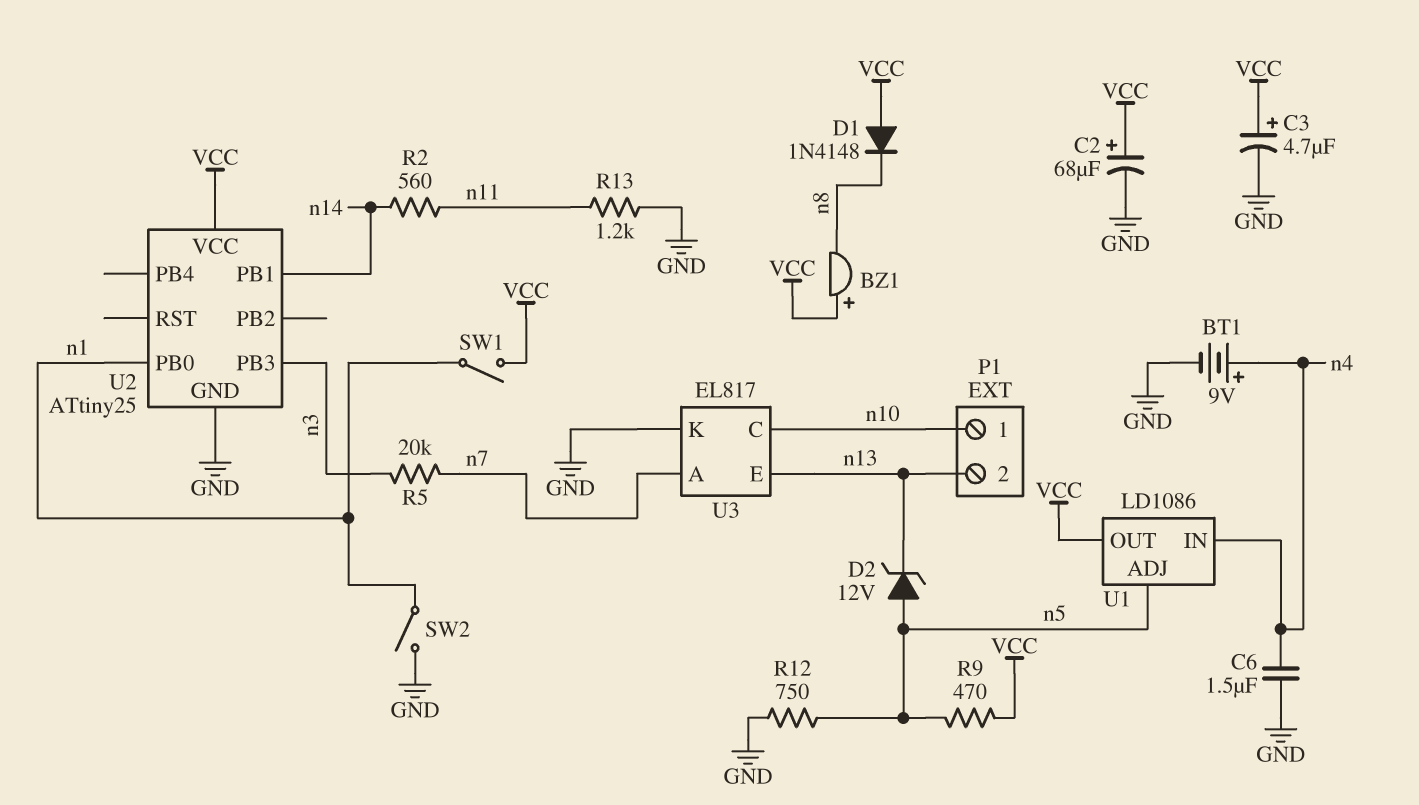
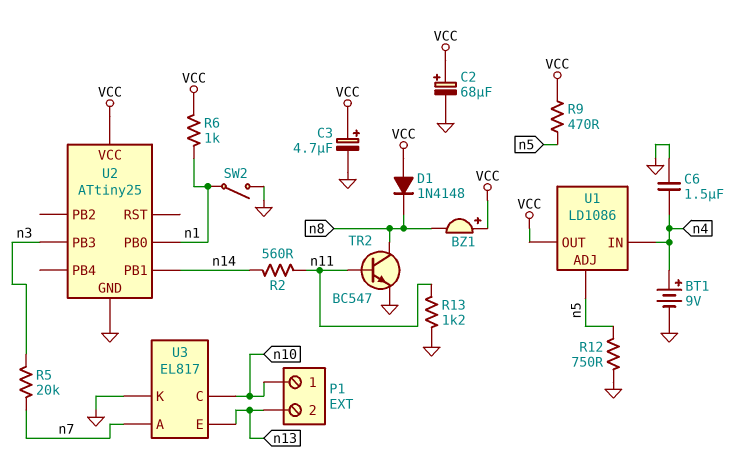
D2: zener 12V (A n5, K n13) -> none
R6: none -> 1k (VCC, n1)
SW1: switch (VCC, n1) -> none
TR2: none -> NPN BC547 (B n11, C n8, E GND)

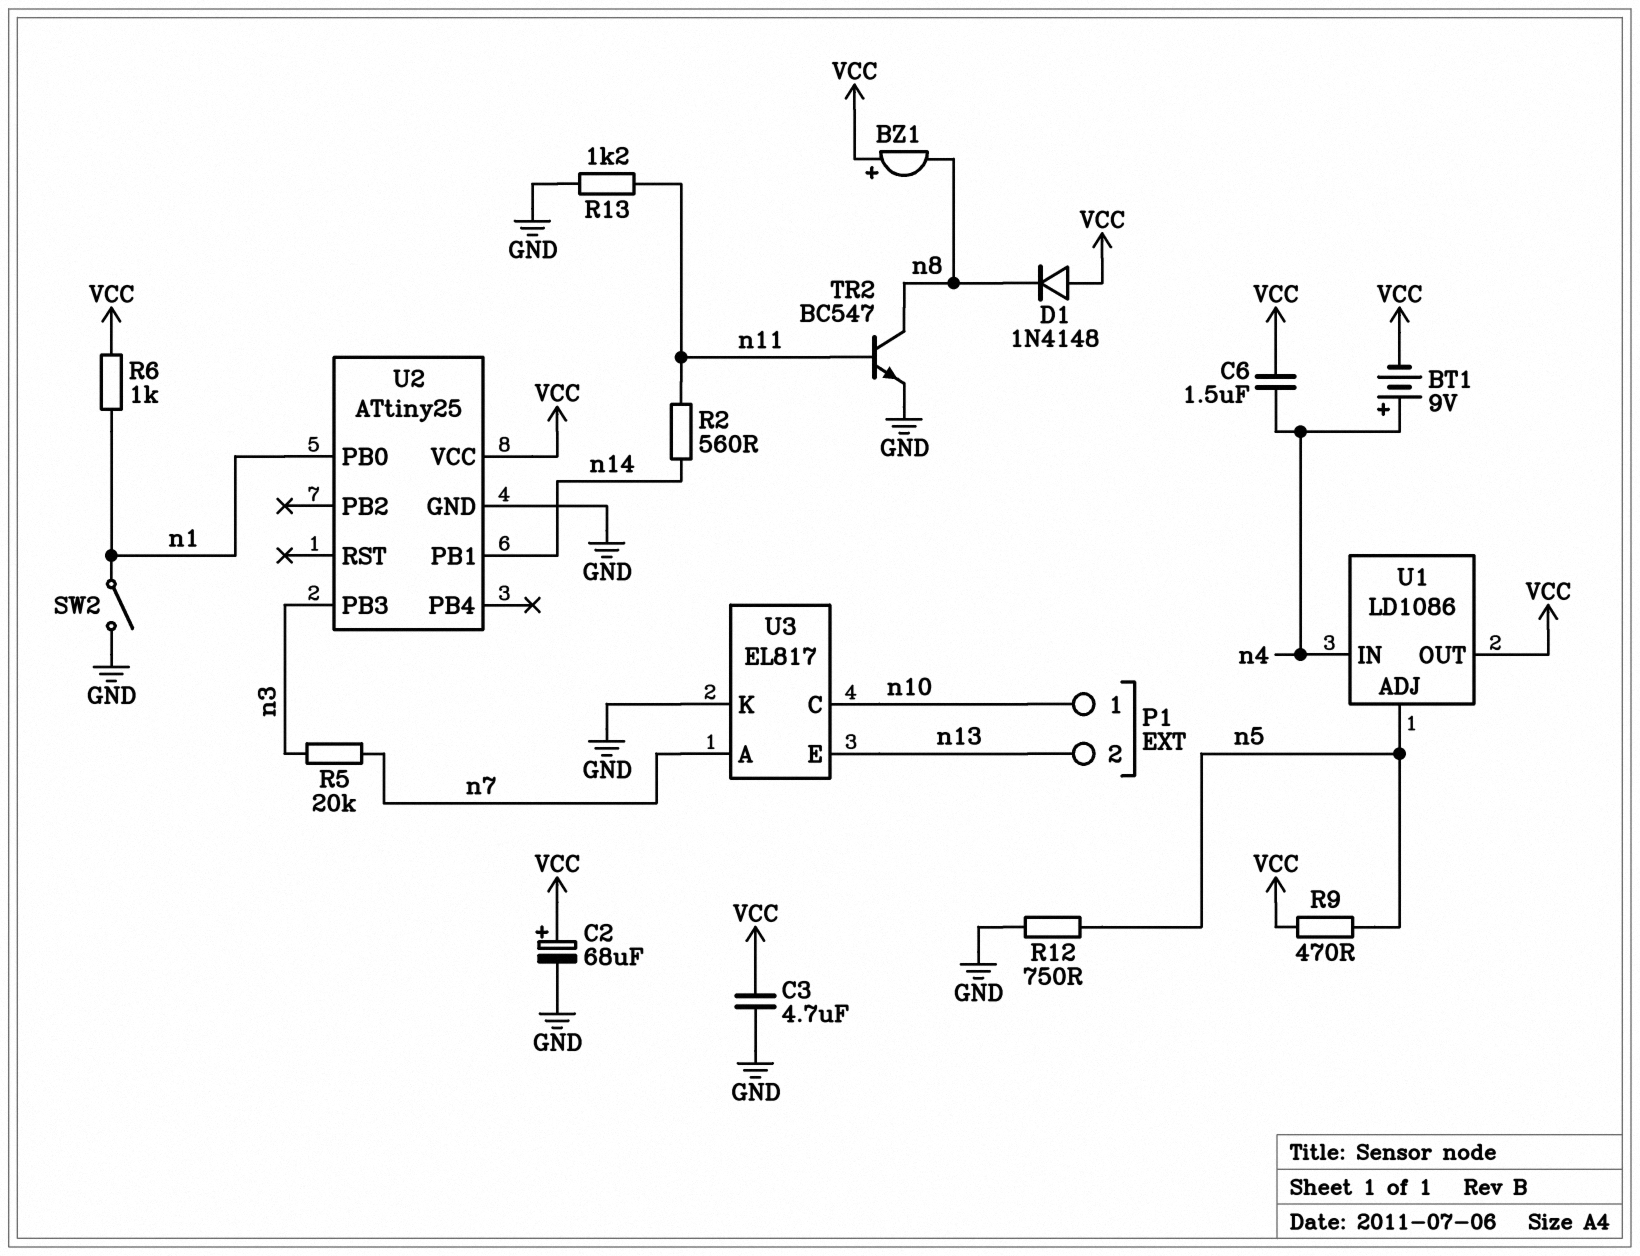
BT1: 9V (plus n4, minus GND) -> 9V (plus n4, minus VCC)
C3: 4.7uF (plus VCC, minus GND) -> 4.7uF (GND, VCC)
C6: 1.5uF (GND, n4) -> 1.5uF (VCC, n4)

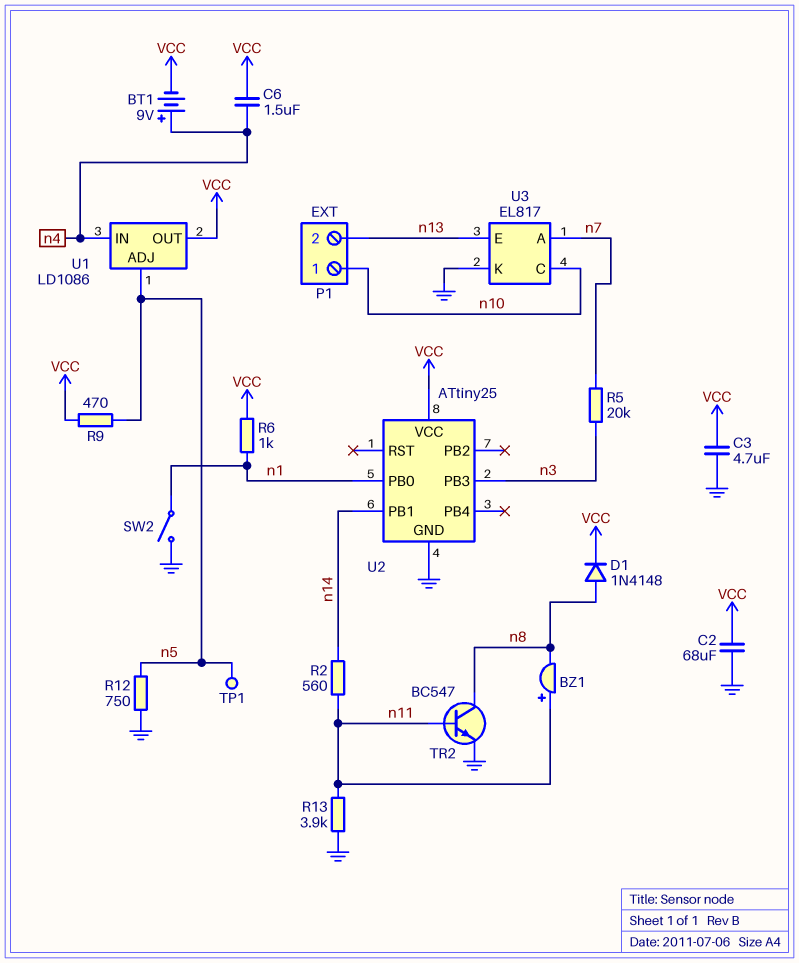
BZ1: buzzer (plus VCC, minus n8) -> buzzer (plus n11, minus n8)
C2: 68uF (plus VCC, minus GND) -> 68uF (GND, VCC)
D1: diode 1N4148 (A VCC, K n8) -> diode 1N4148 (A n8, K VCC)
R13: 1.2k (GND, n11) -> 3.9k (GND, n11)
TP1: none -> test point (n5)

